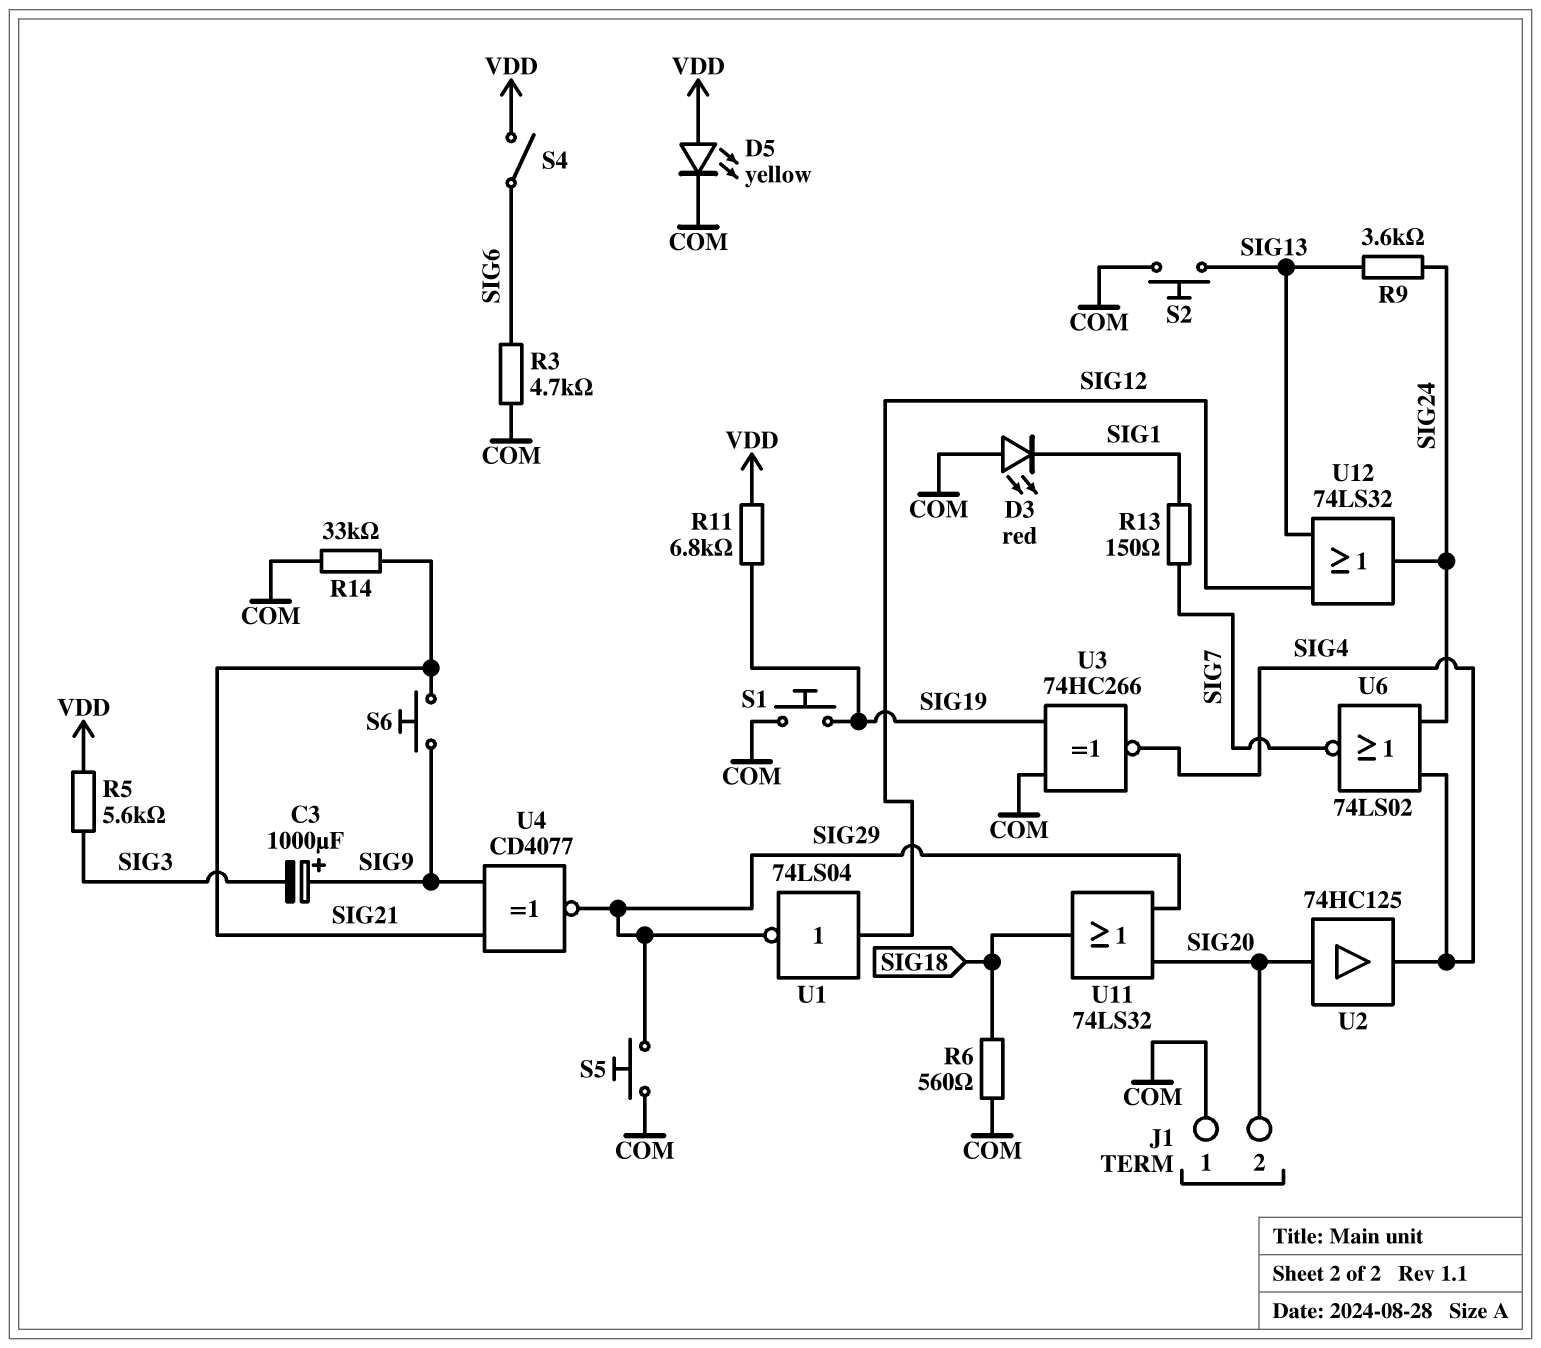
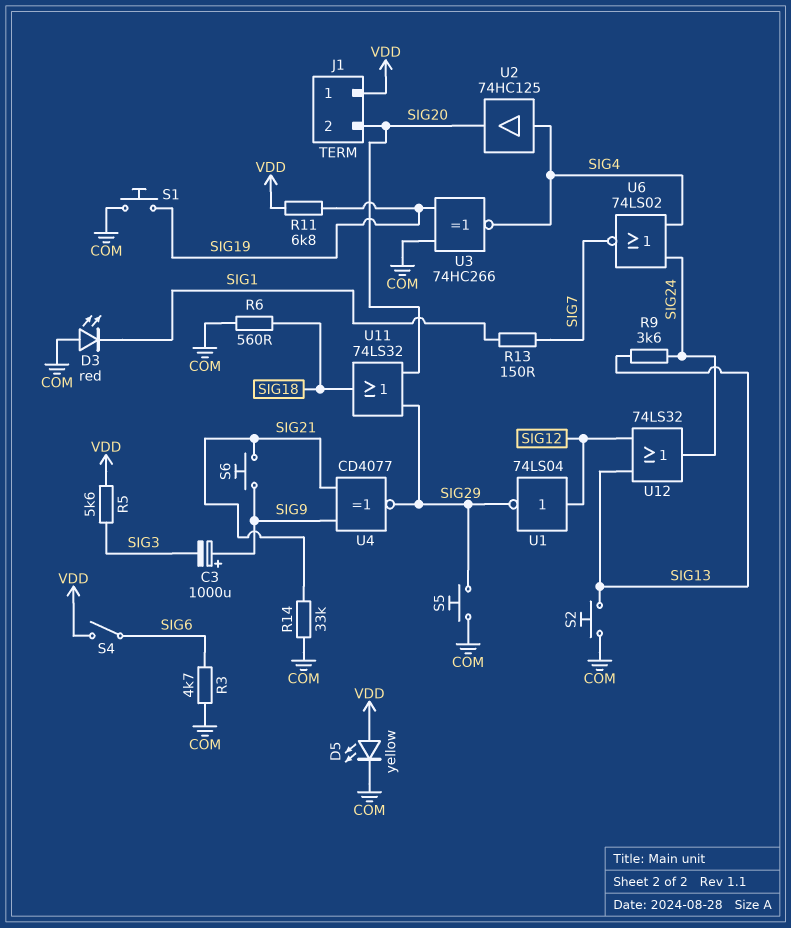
J1 pin 1: COM -> VDD
U2: buffer 74HC125 (in SIG20, out SIG4) -> buffer 74HC125 (in SIG4, out SIG20)

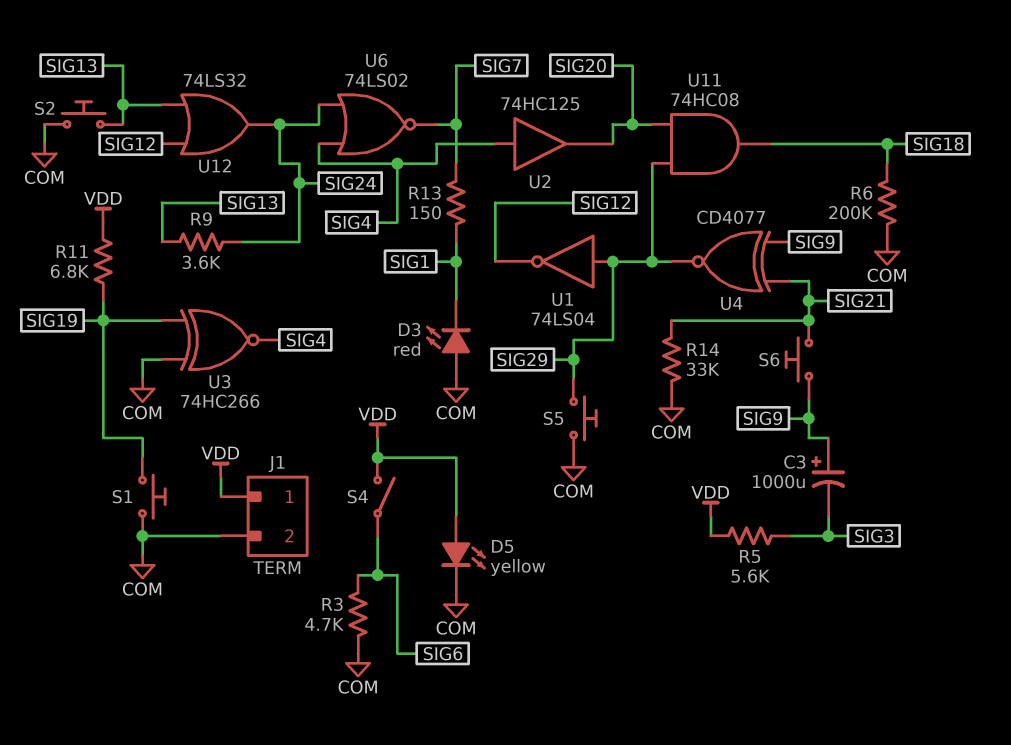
J1 pin 2: SIG20 -> COM
R6: 560 (COM, SIG18) -> 200k (COM, SIG18)
U1: NOT 74LS04 (in SIG12, out SIG29) -> NOT 74LS04 (in SIG29, out SIG12)
U11: OR 74LS32 (in SIG20, in SIG29, out SIG18) -> AND 74HC08 (in SIG20, in SIG29, out SIG18)

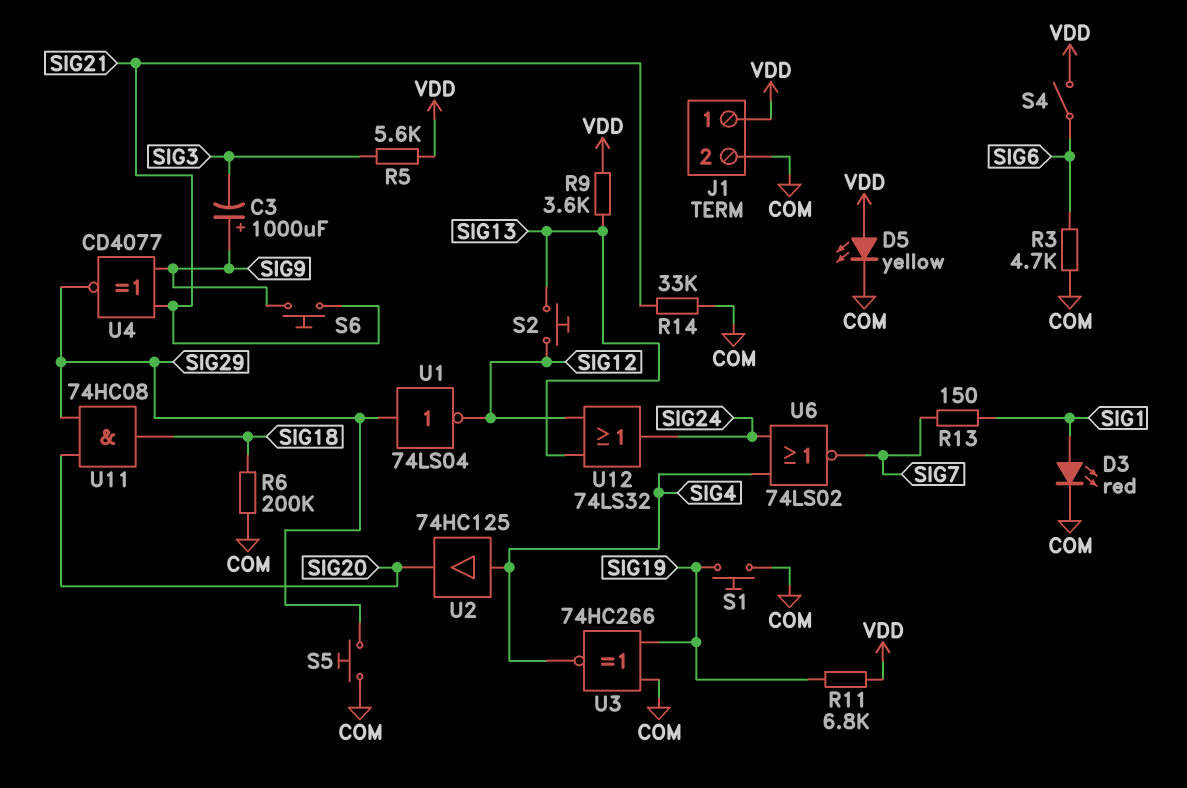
D3: LED red (A COM, K SIG1) -> LED red (A SIG1, K COM)
R9: 3.6k (SIG13, SIG24) -> 3.6k (SIG13, VDD)
S2: button (COM, SIG13) -> button (SIG12, SIG13)

